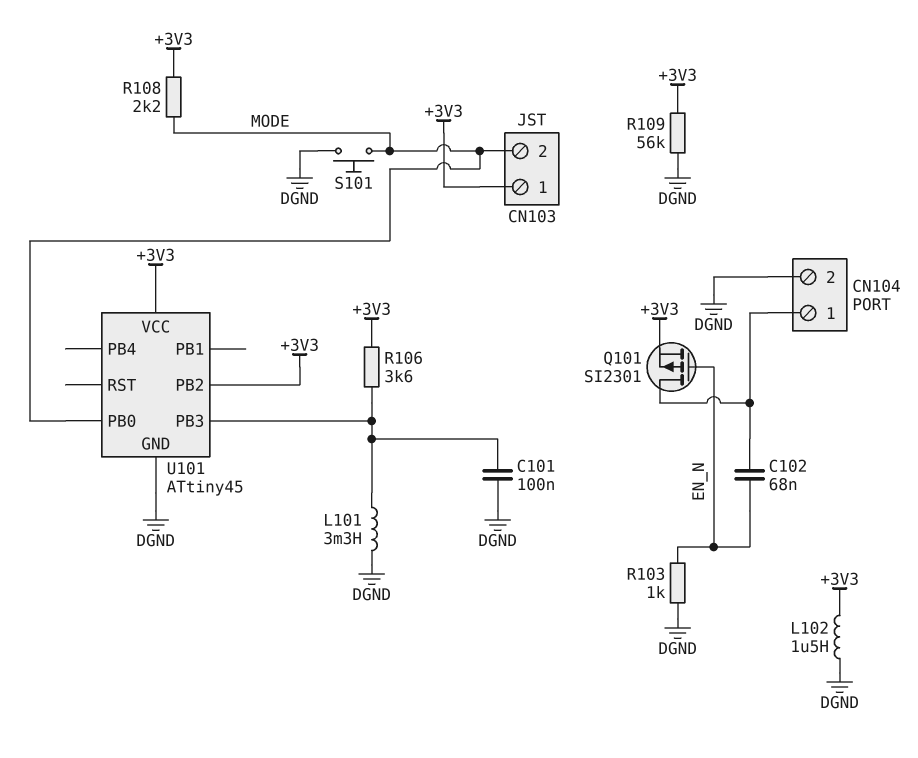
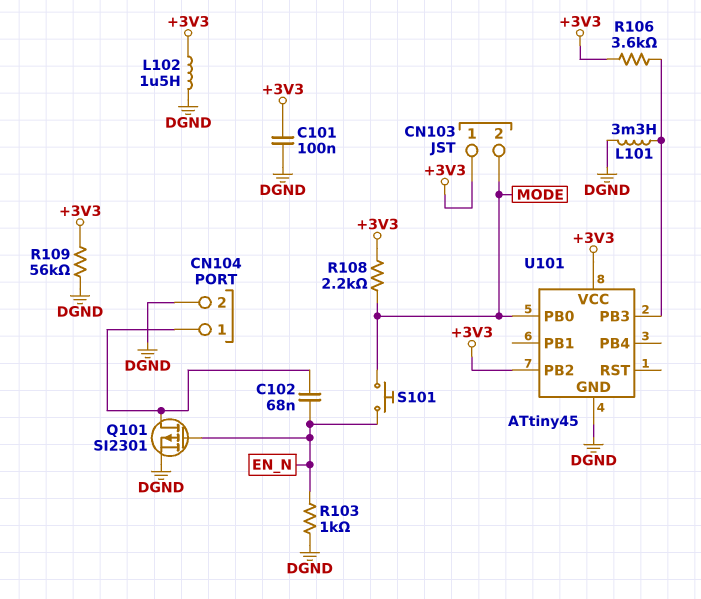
C101: 100nF (DGND, U101/PB3) -> 100nF (+3V3, DGND)
Q101: PMOS SI2301 (G EN_N, D CN104/1, S +3V3) -> PMOS SI2301 (G EN_N, D CN104/1, S DGND)
S101: button (DGND, MODE) -> button (EN_N, MODE)

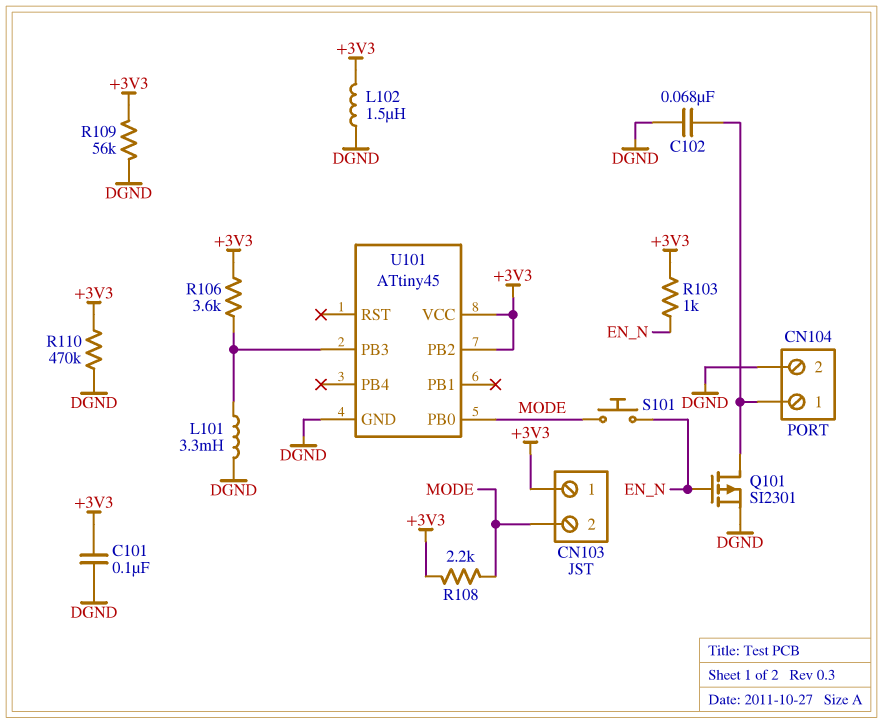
C102: 68nF (CN104/1, EN_N) -> 68nF (CN104/1, DGND)
R103: 1k (DGND, EN_N) -> 1k (+3V3, EN_N)
R110: none -> 470k (+3V3, DGND)

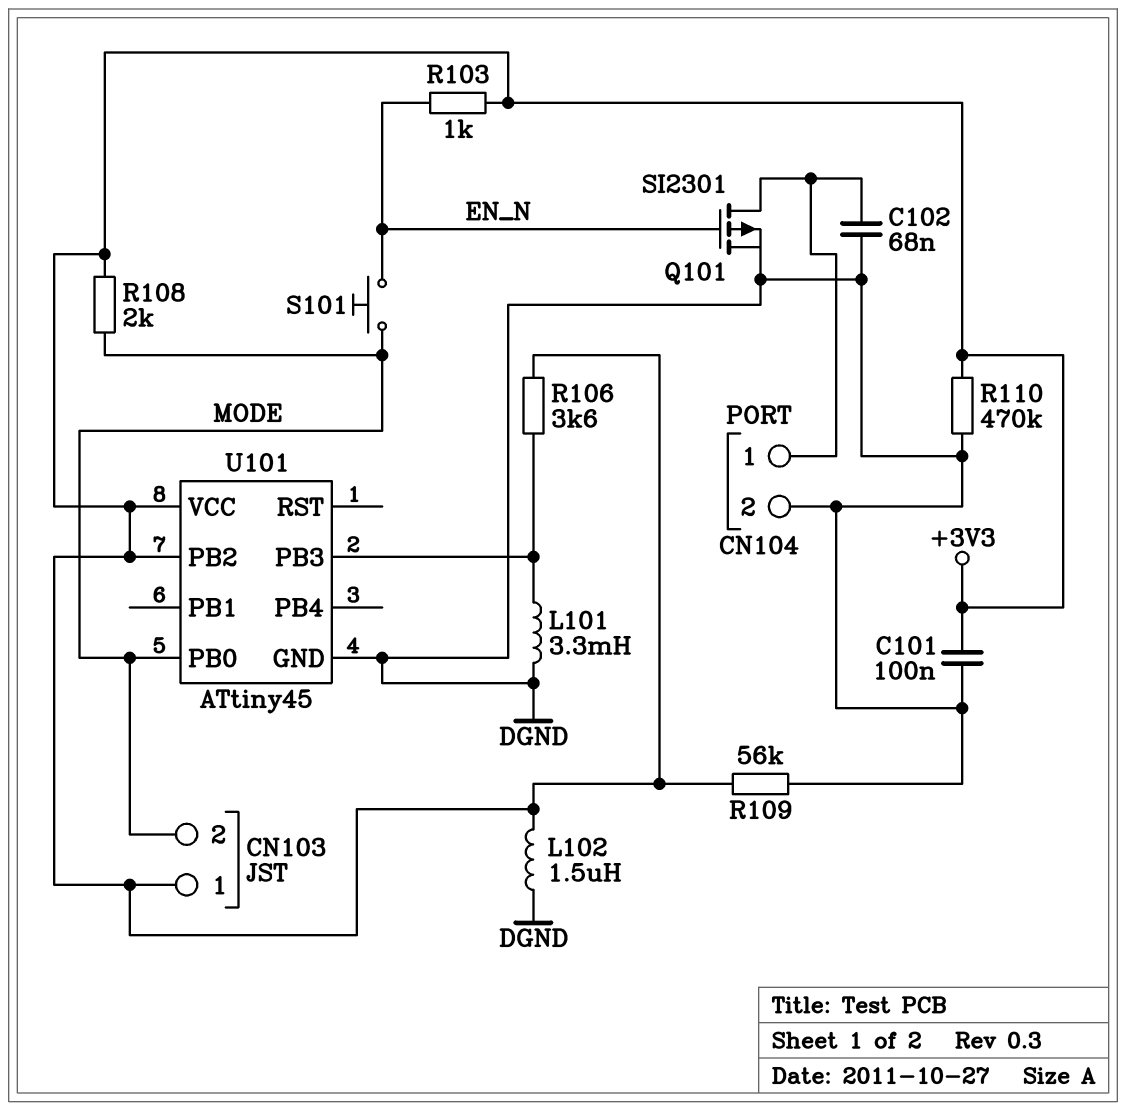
R108: 2.2k (+3V3, MODE) -> 2k (+3V3, MODE)

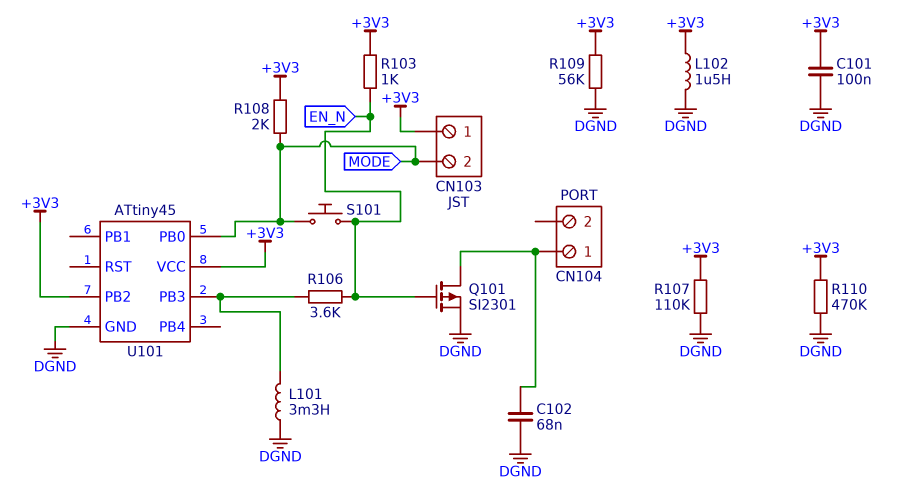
CN104 pin 2: DGND -> none
R106: 3.6k (+3V3, U101/PB3) -> 3.6k (EN_N, U101/PB3)
R107: none -> 110k (+3V3, DGND)

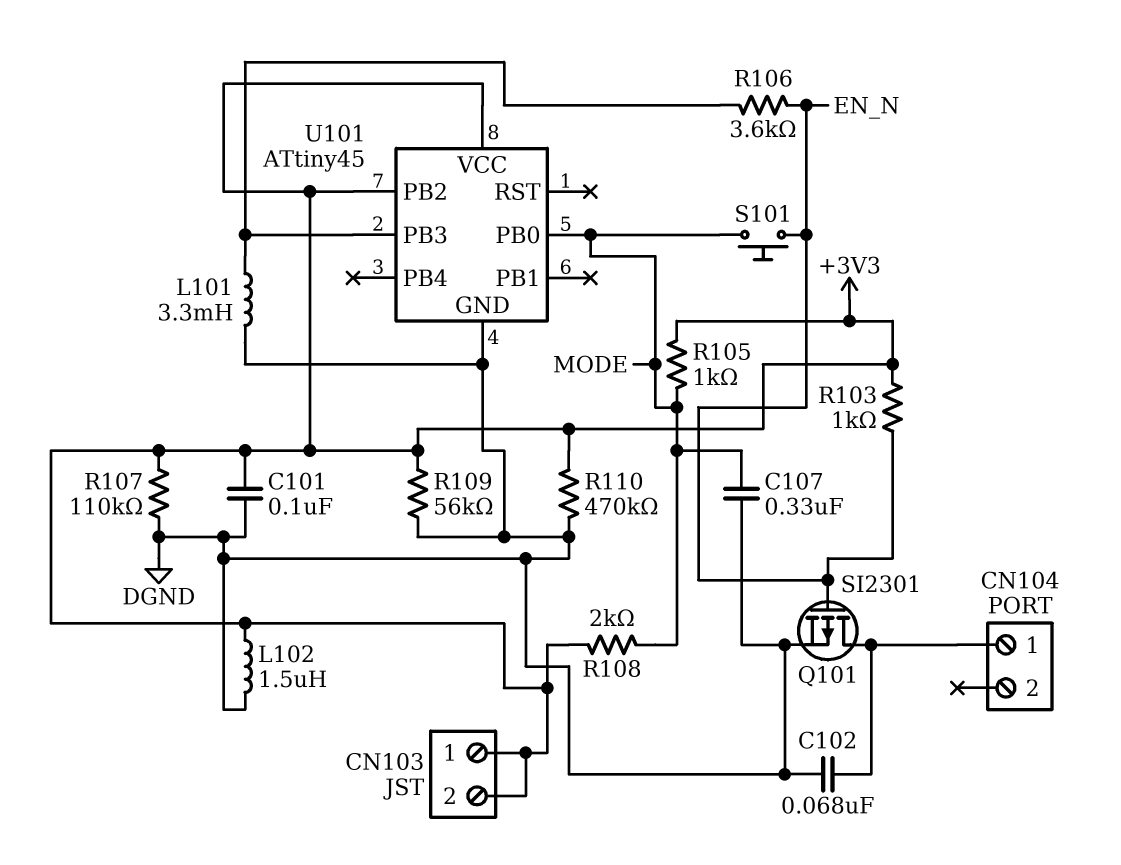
C107: none -> 330nF (DGND, MODE)
CN103 pin 2: MODE -> +3V3
R105: none -> 1k (+3V3, MODE)

